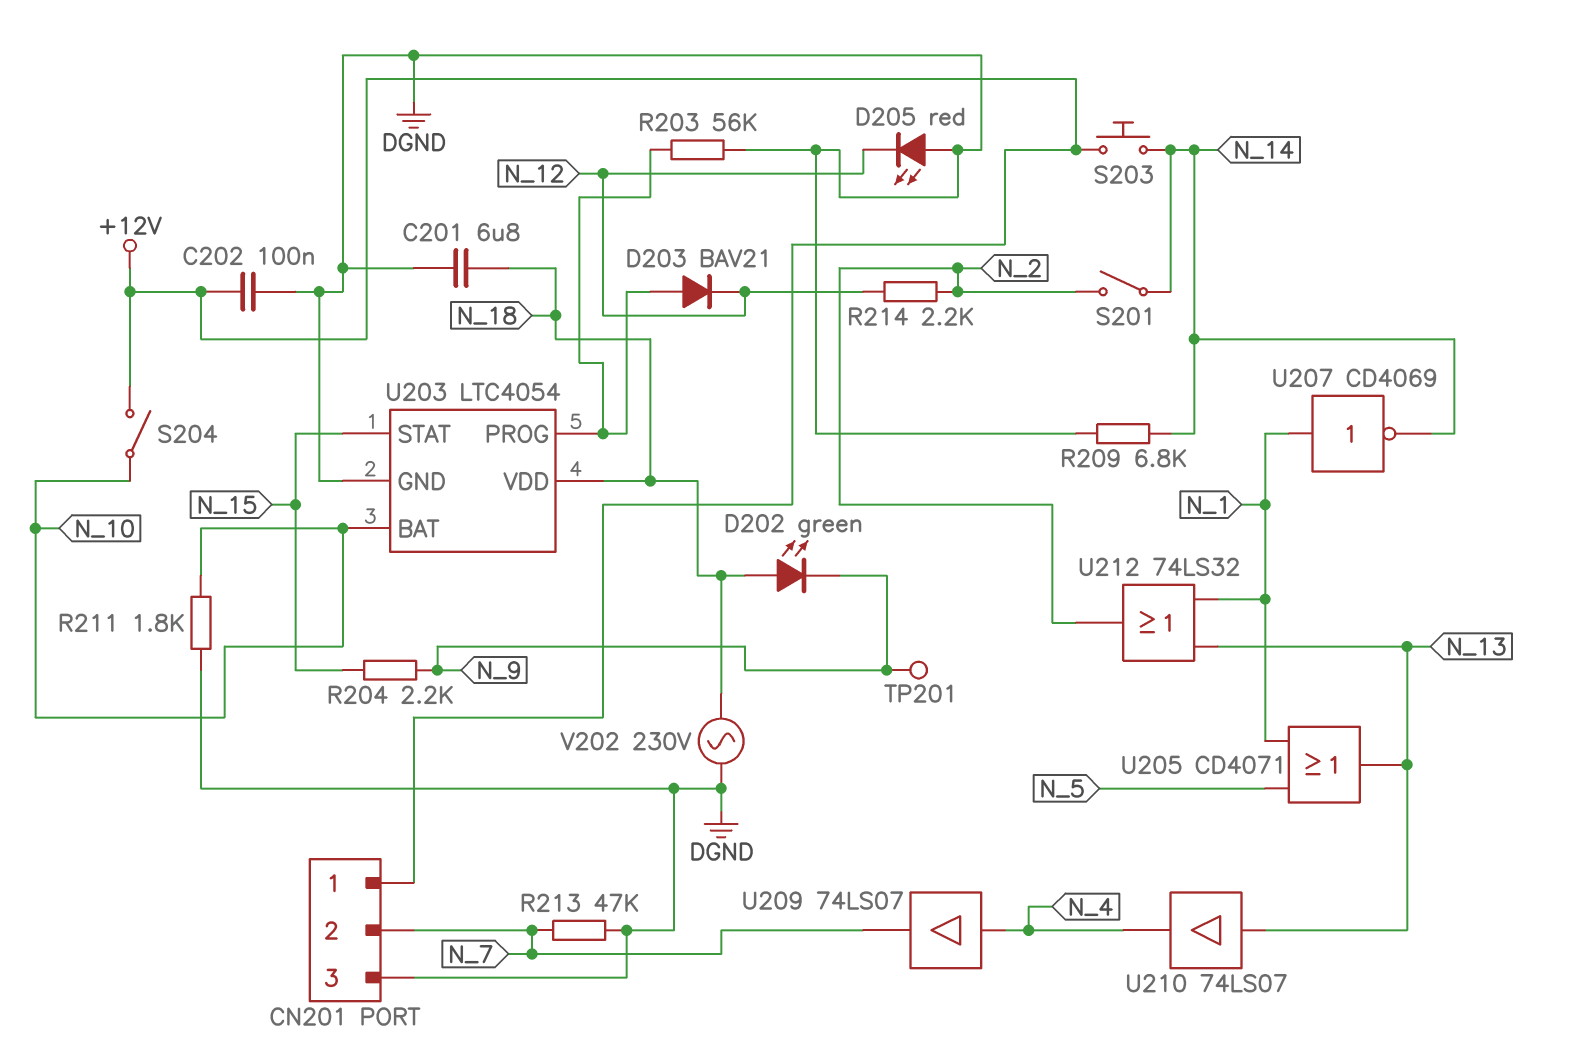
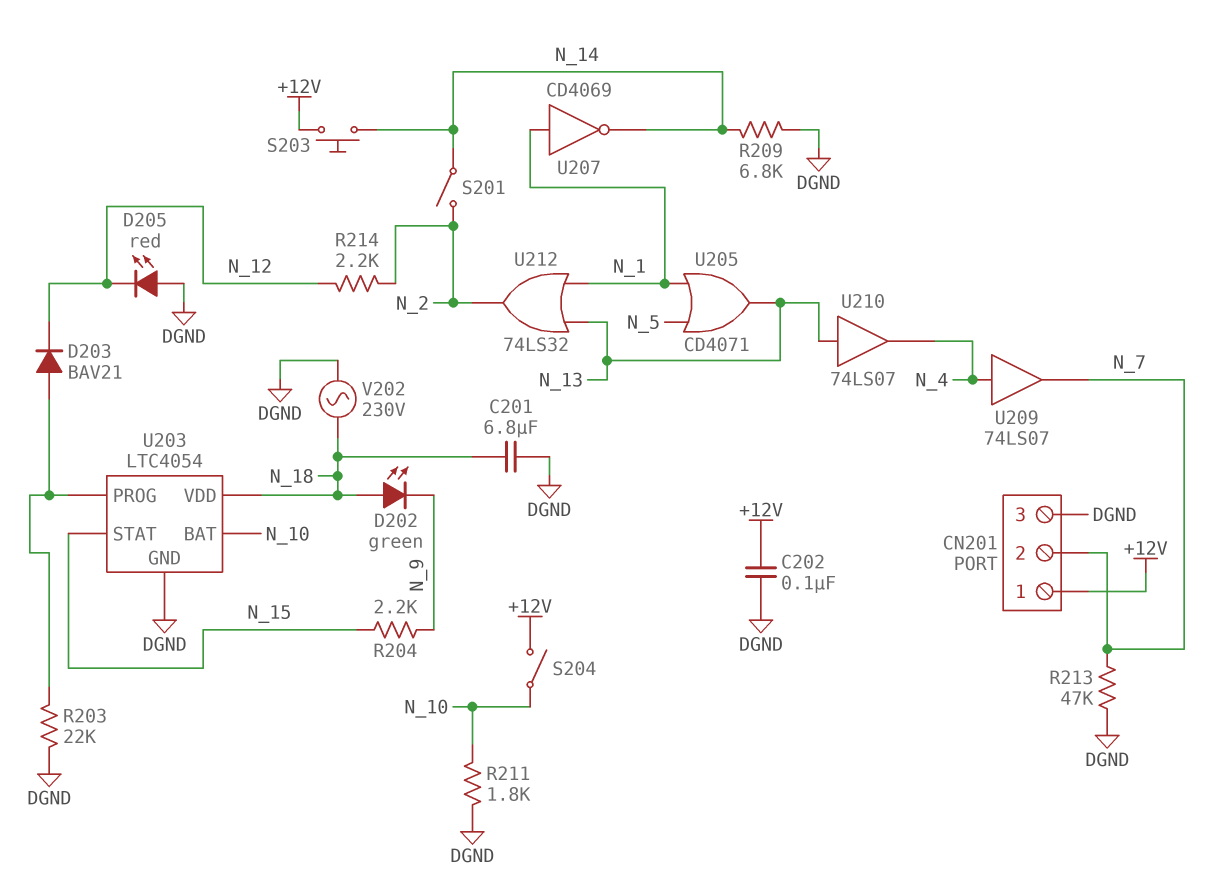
R203: 56k (DGND, U203/PROG) -> 22k (DGND, U203/PROG)
TP201: test point (N_9) -> none

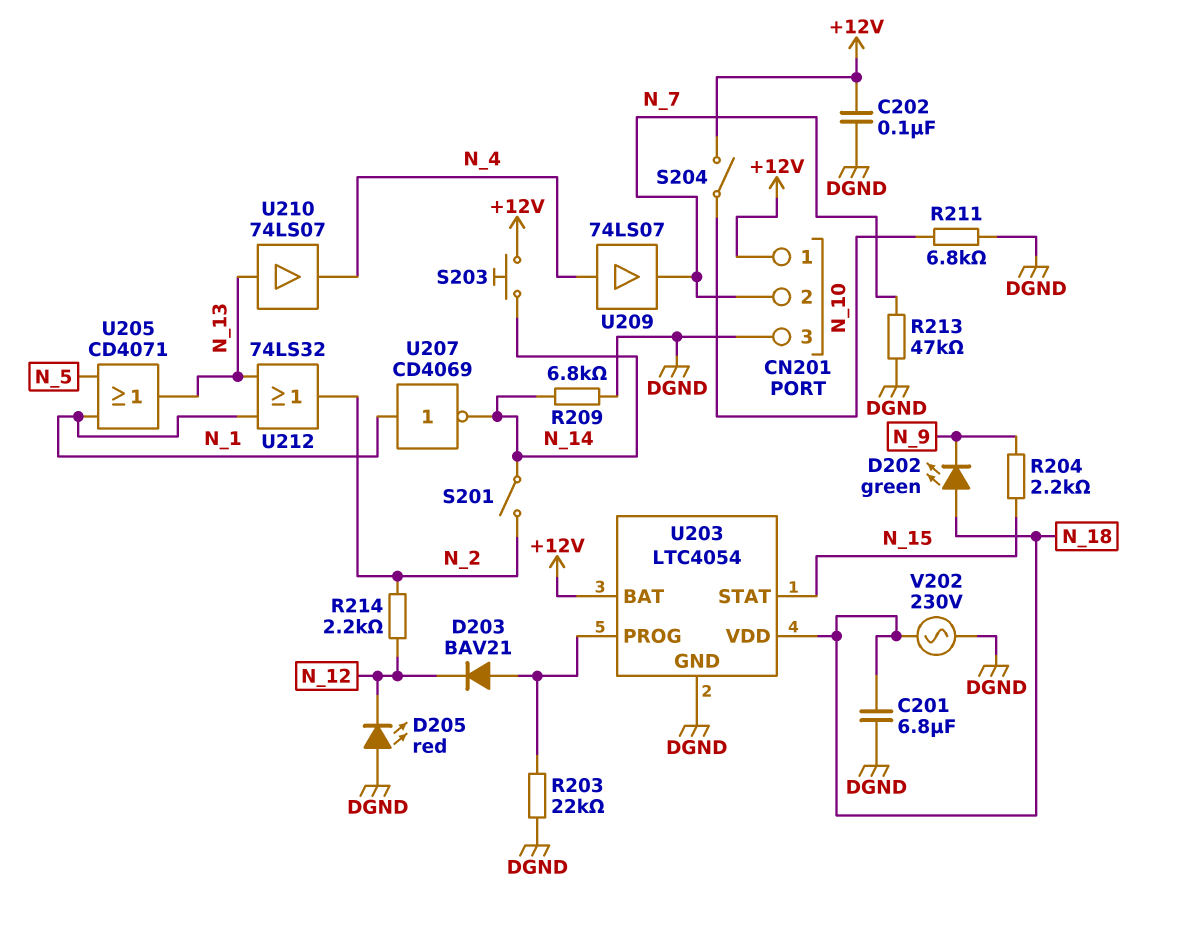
R211: 1.8k (DGND, N_10) -> 6.8k (DGND, N_10)
U203 pin BAT: N_10 -> +12V

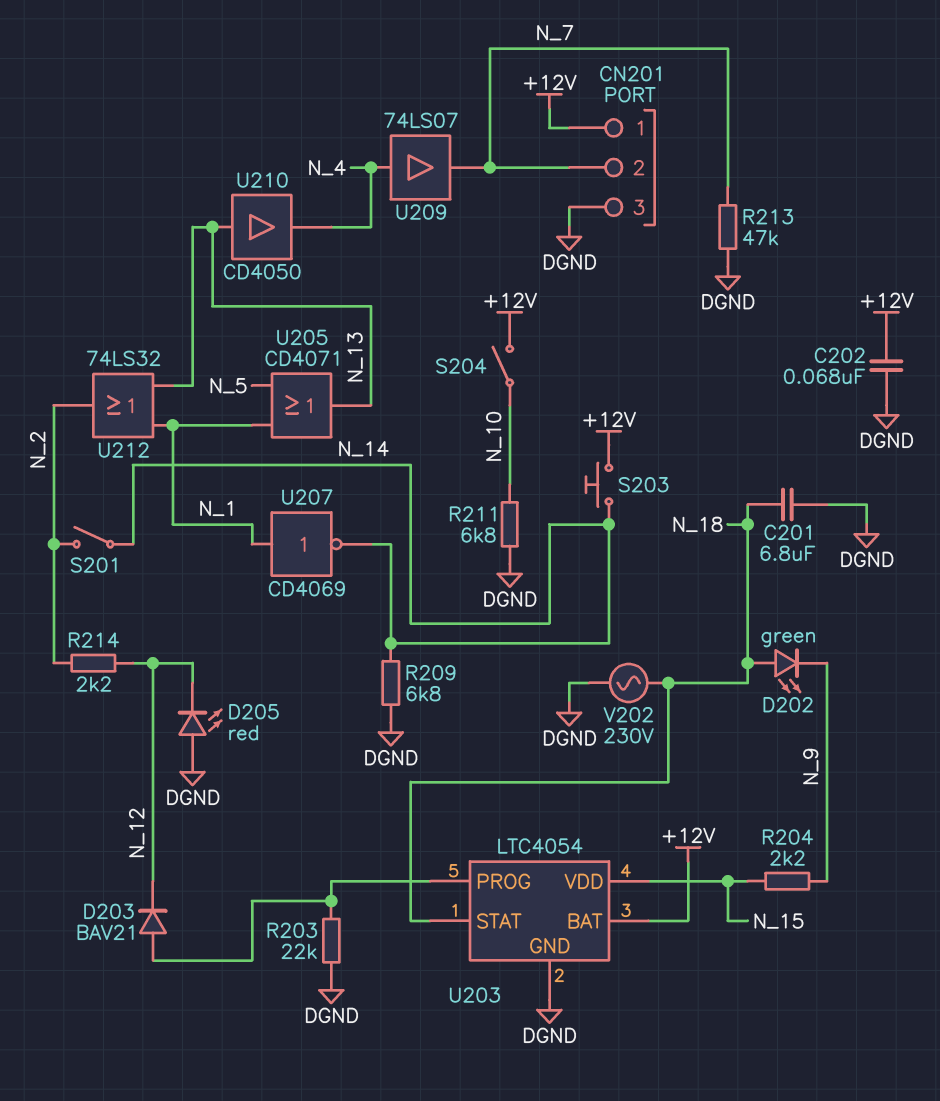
C202: 100nF (+12V, DGND) -> 68nF (+12V, DGND)
U203 pin STAT: N_15 -> N_18
U203 pin VDD: N_18 -> N_15
U210: buffer 74LS07 (in N_13, out N_4) -> buffer CD4050 (in N_13, out N_4)

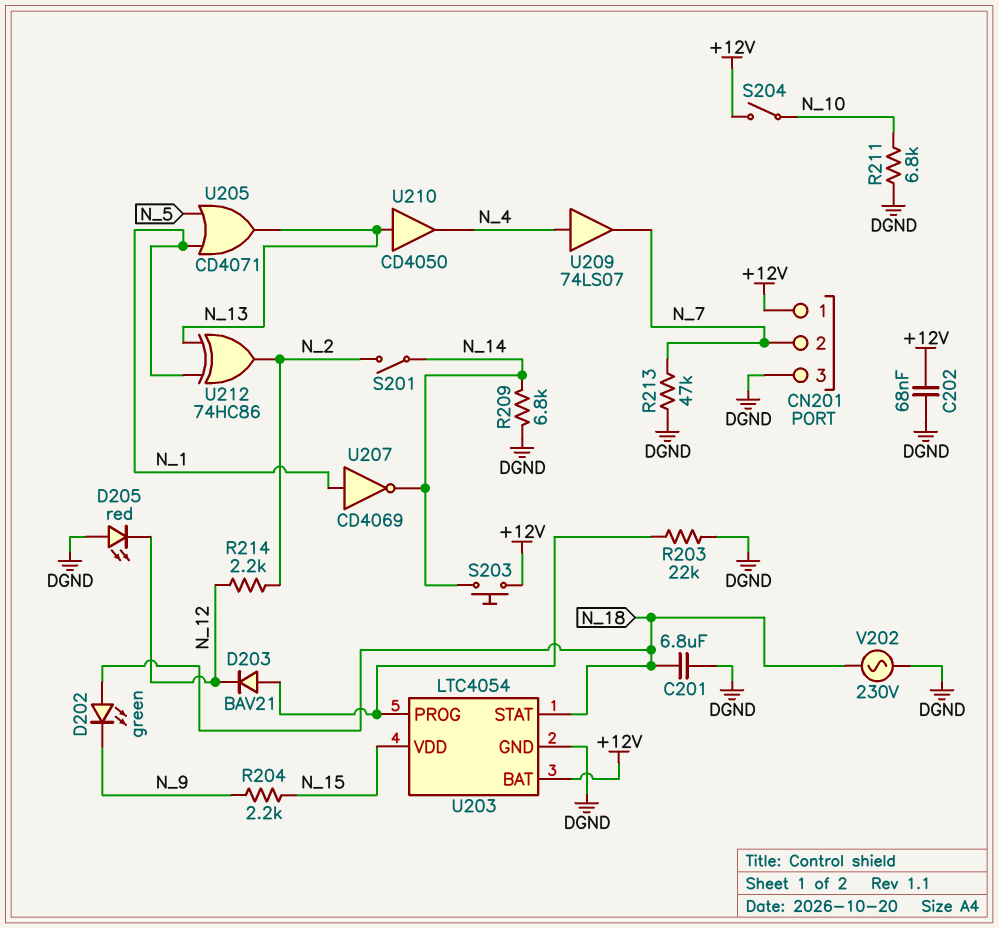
U212: OR 74LS32 (in N_1, in N_13, out N_2) -> XOR 74HC86 (in N_1, in N_13, out N_2)

